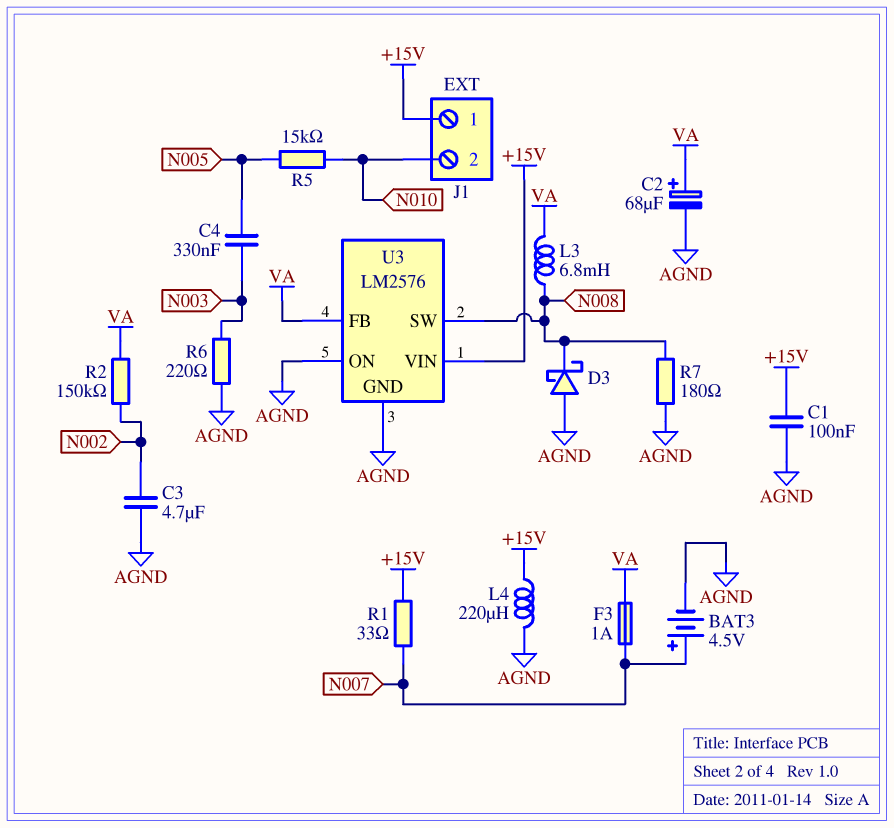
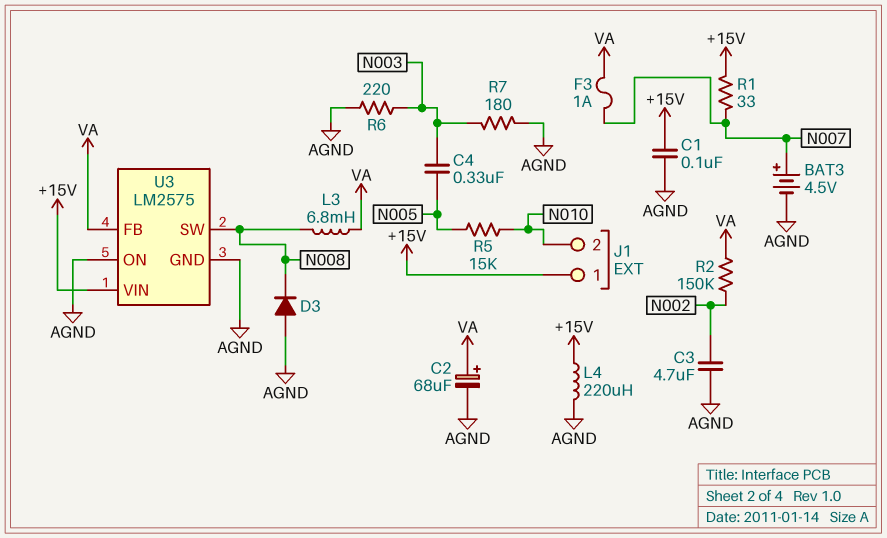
D3: schottky (A AGND, K N008) -> diode (A AGND, K N008)
R7: 180 (AGND, N008) -> 180 (AGND, N003)
U3: LM2576 -> LM2575

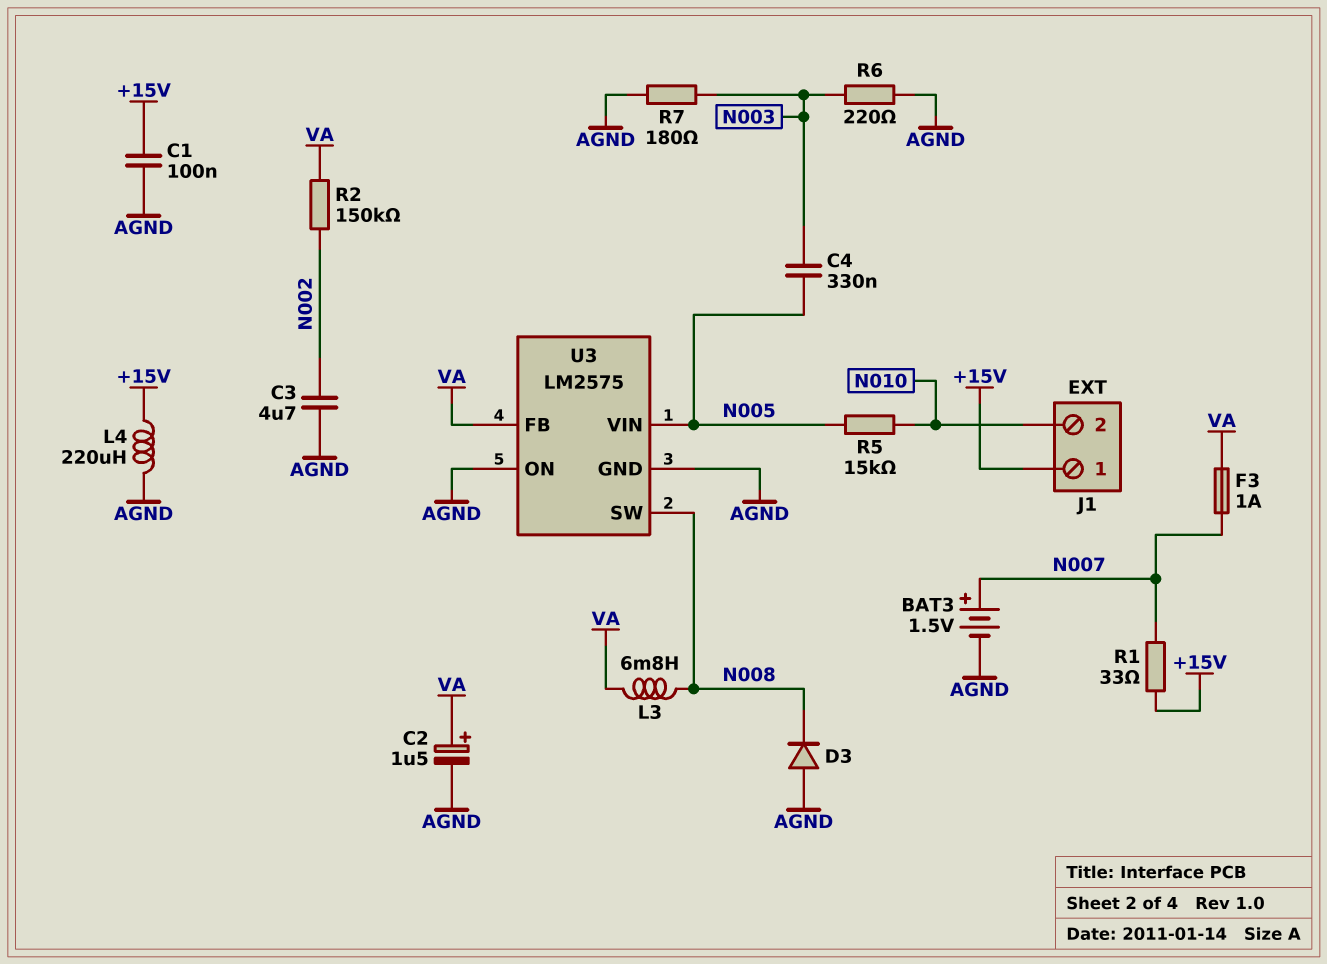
BAT3: 4.5V (plus N007, minus AGND) -> 1.5V (plus N007, minus AGND)
C2: 68uF (plus VA, minus AGND) -> 1.5uF (plus VA, minus AGND)
U3 pin VIN: +15V -> N005

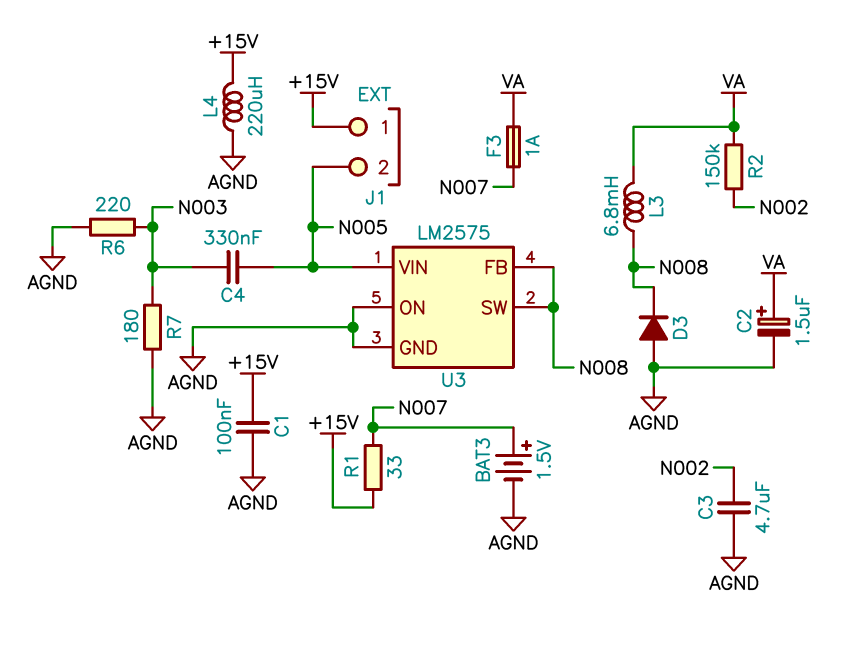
J1 pin 2: N010 -> N005
R5: 15k (N005, N010) -> none
U3 pin FB: VA -> N008

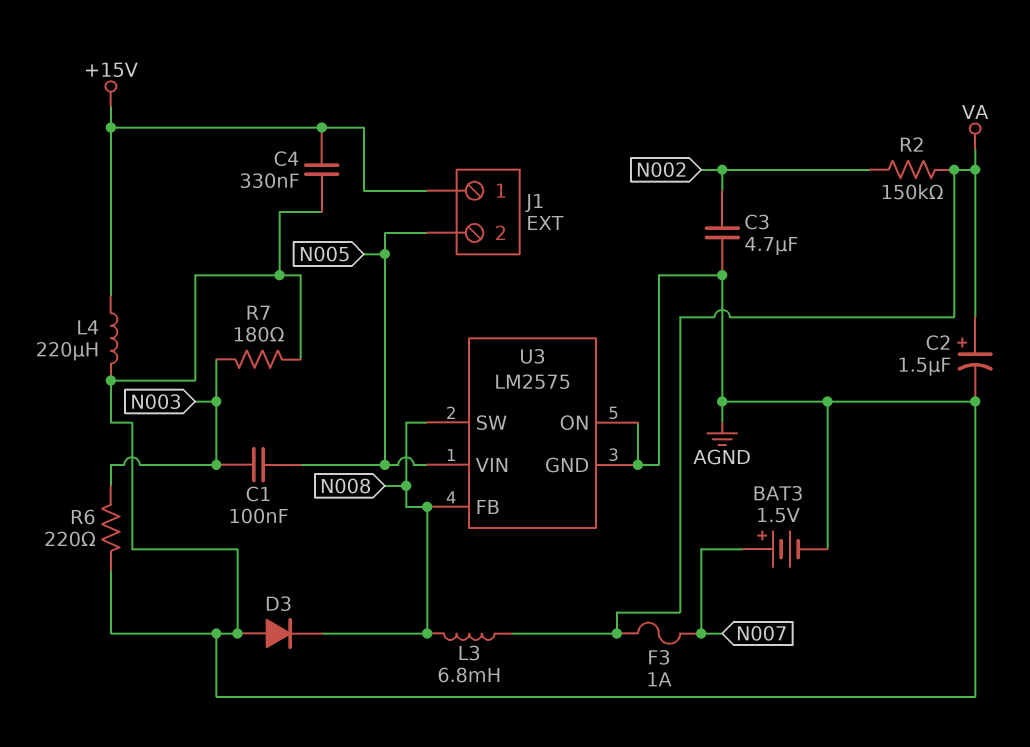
C1: 100nF (+15V, AGND) -> 100nF (N003, N005)
C4: 330nF (N003, N005) -> 330nF (+15V, AGND)
R1: 33 (+15V, N007) -> none

